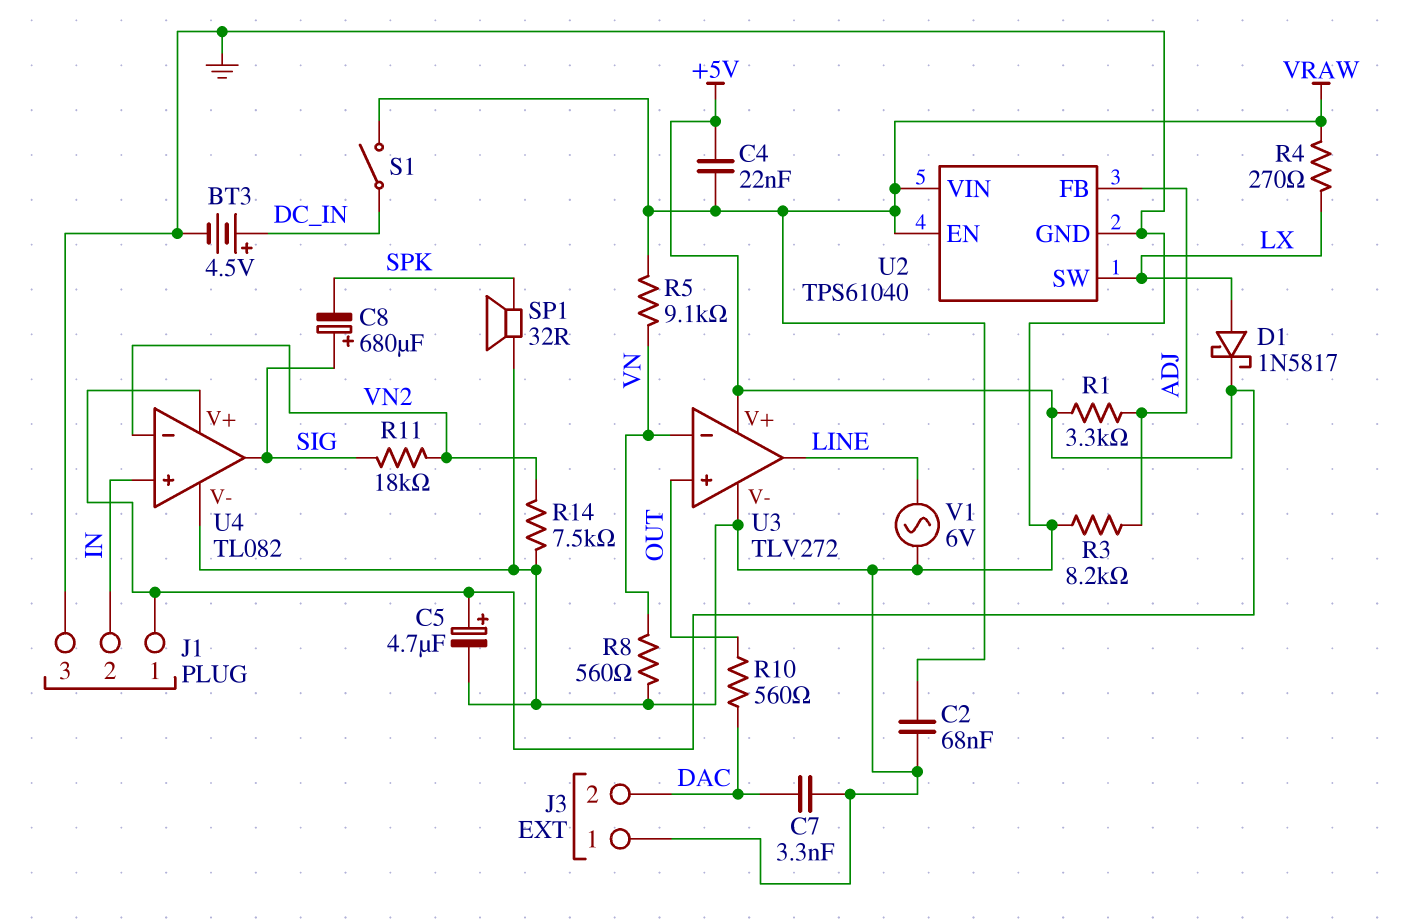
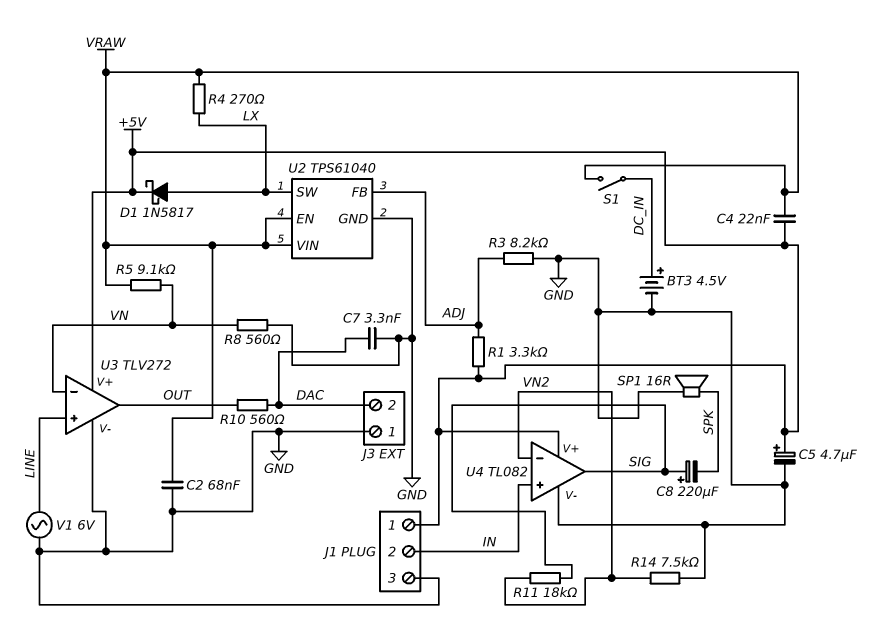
C8: 680uF (plus SIG, minus SPK) -> 220uF (plus SIG, minus SPK)
SP1: speaker 32R (GND, SPK) -> speaker 16R (GND, SPK)
U3 pin in+: OUT -> LINE
U3 pin out: LINE -> OUT

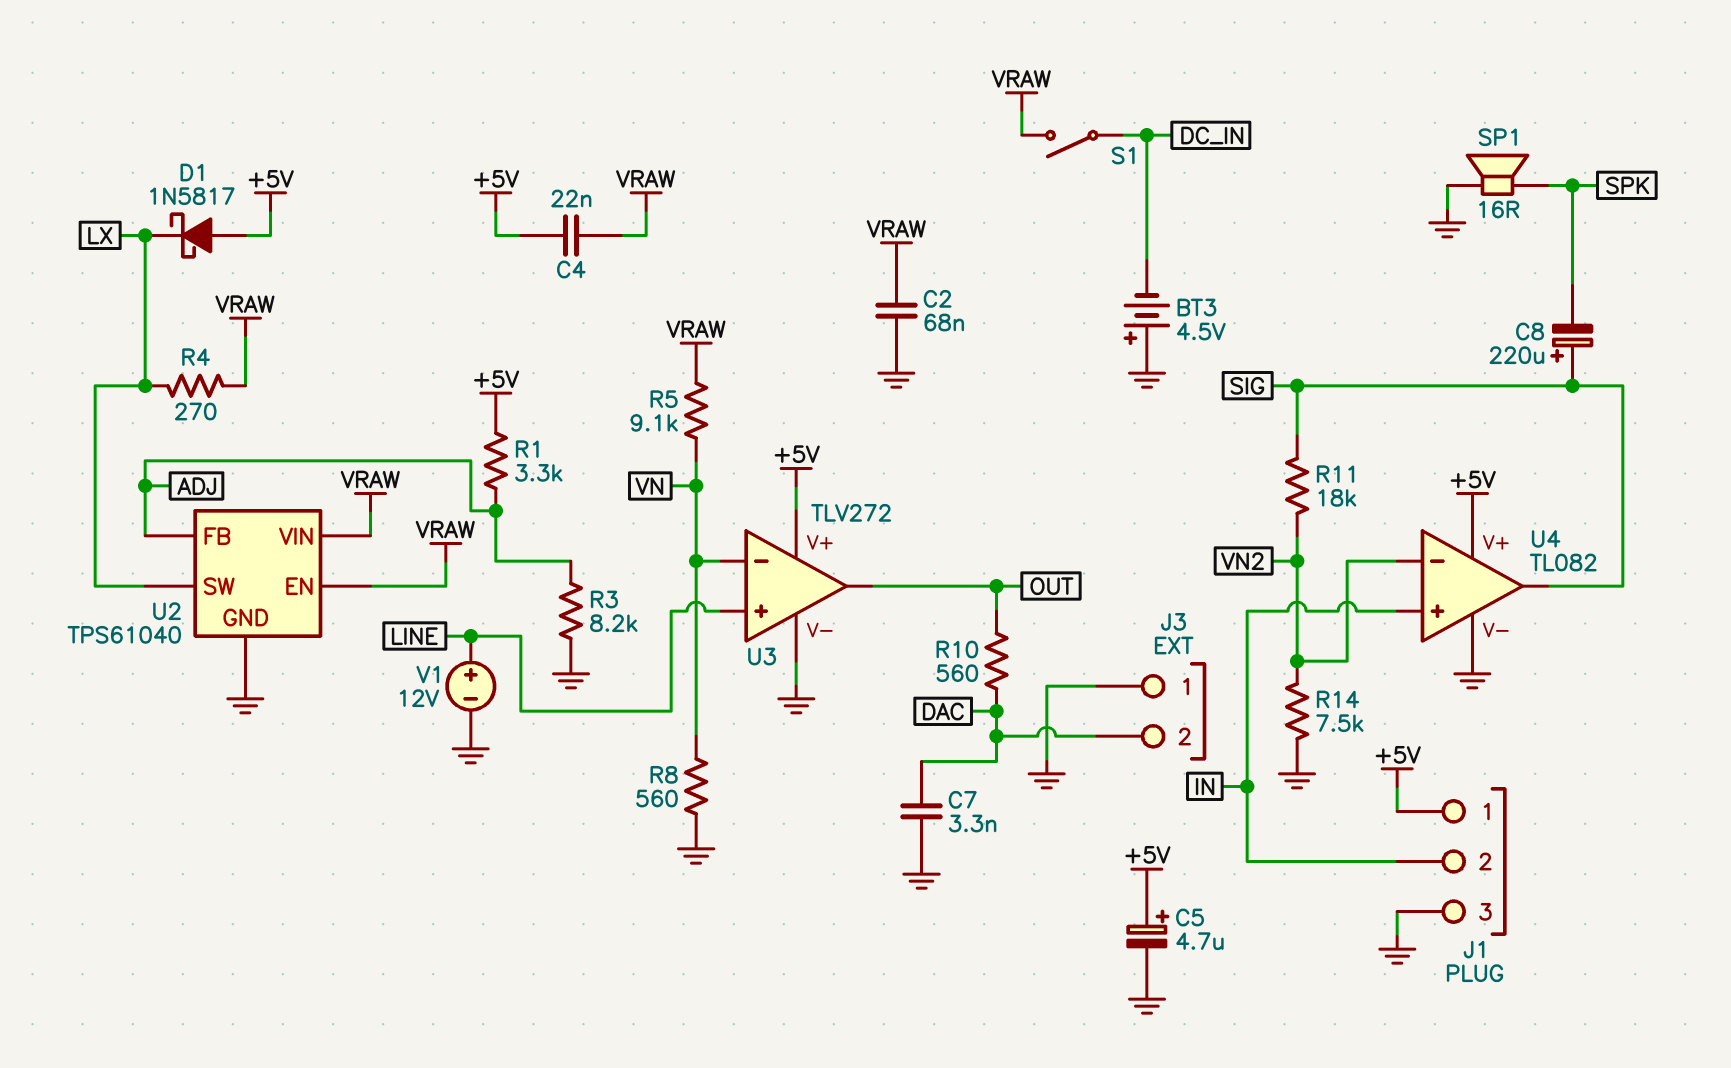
BT3: 4.5V (plus DC_IN, minus GND) -> 4.5V (plus GND, minus DC_IN)
D1: schottky 1N5817 (A LX, K +5V) -> schottky 1N5817 (A +5V, K LX)
V1: AC 6V (GND, LINE) -> 12V (plus LINE, minus GND)

